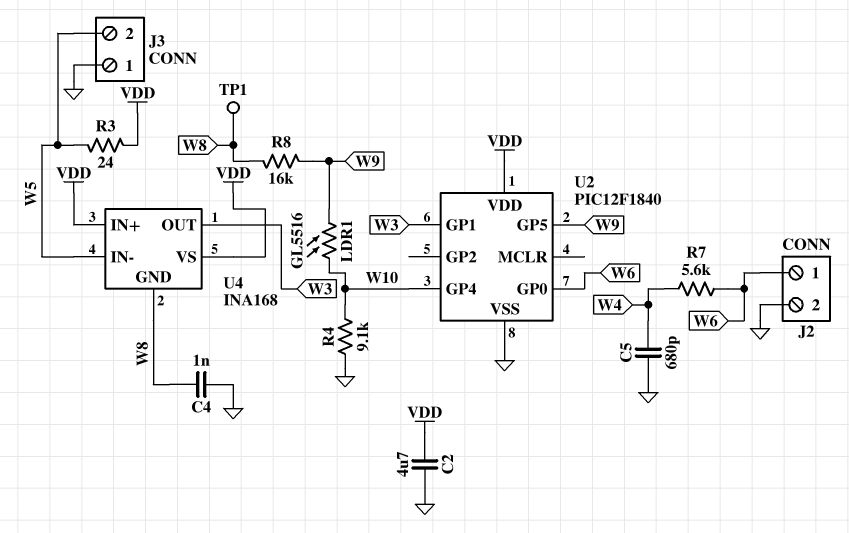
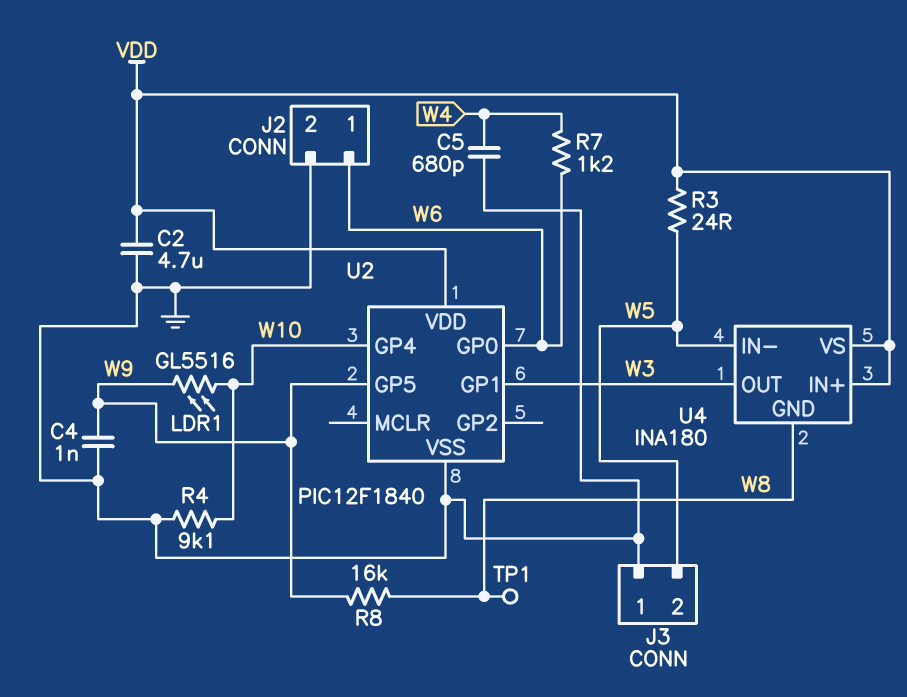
C4: 1nF (GND, W8) -> 1nF (GND, W9)
R7: 5.6k (W4, W6) -> 1.2k (W4, W6)
U4: INA168 -> INA180

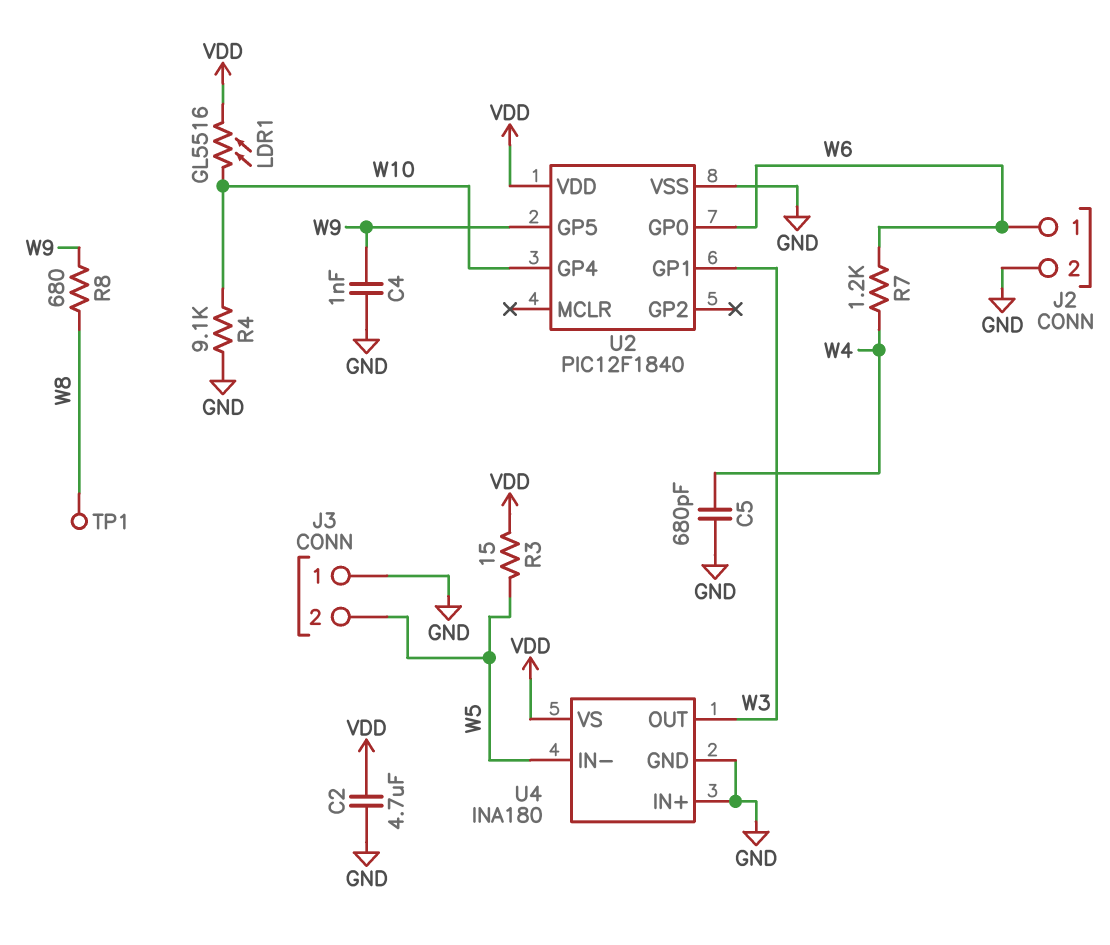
LDR1: GL5516 (W9, W10) -> GL5516 (VDD, W10)
R3: 24 (VDD, W5) -> 15 (VDD, W5)
R8: 16k (W8, W9) -> 680 (W8, W9)
U4 pin GND: W8 -> GND
U4 pin IN+: VDD -> GND

